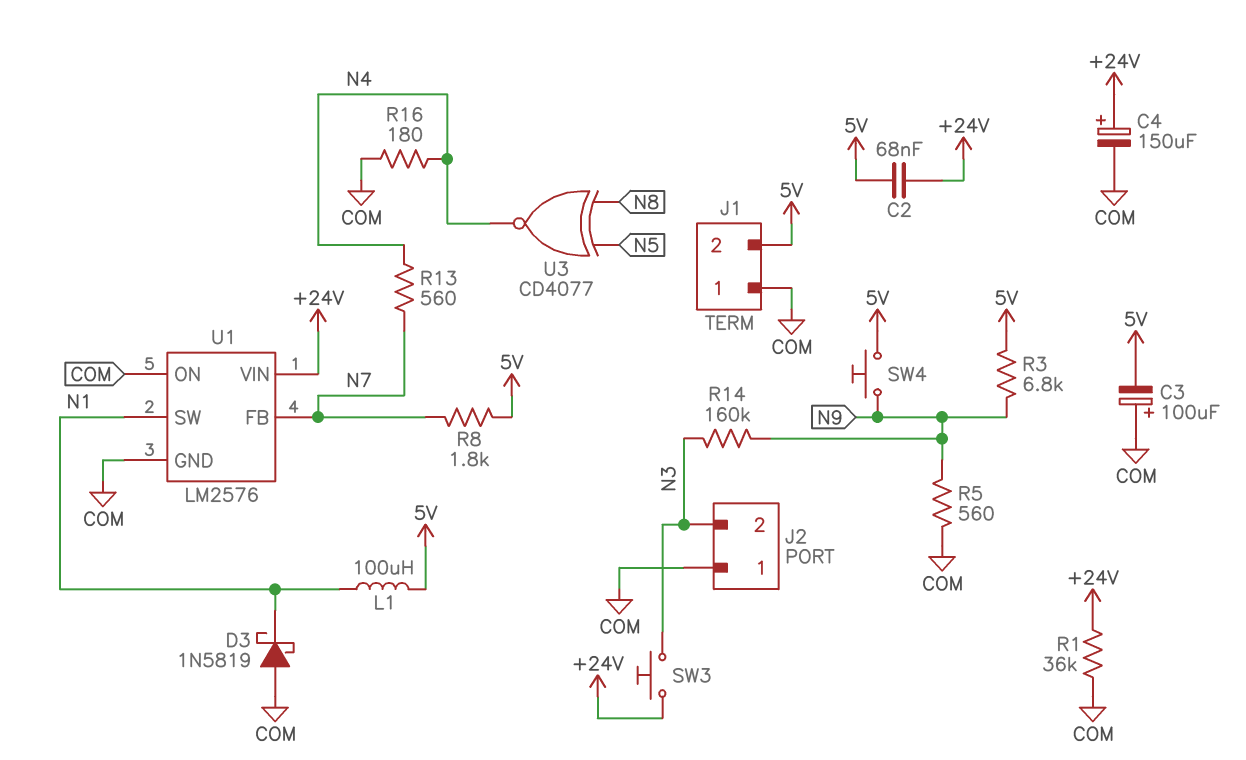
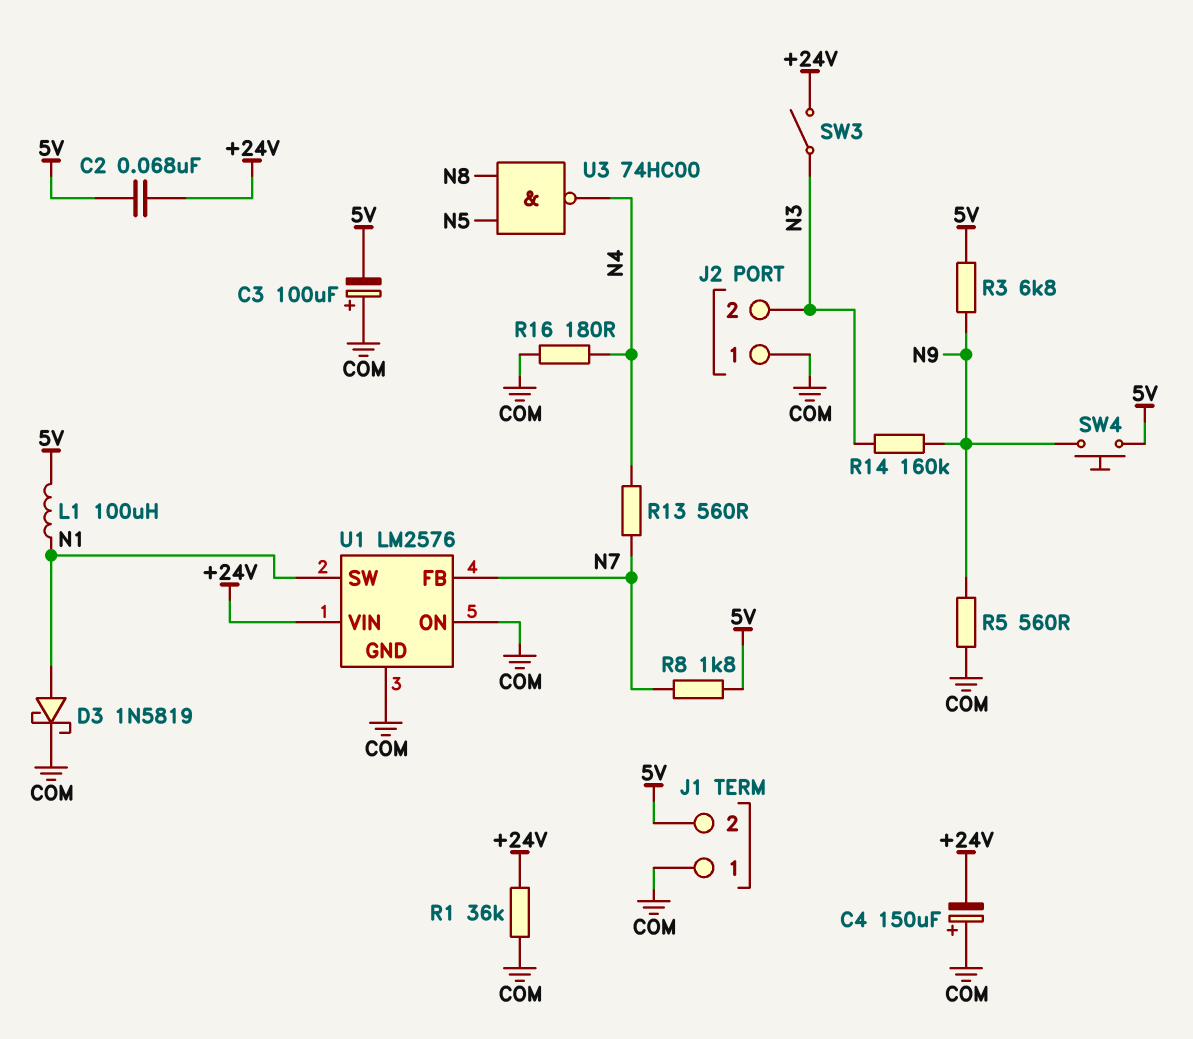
C4: 150uF (plus +24V, minus COM) -> 150uF (plus COM, minus +24V)
D3: schottky 1N5819 (A COM, K N1) -> schottky 1N5819 (A N1, K COM)
SW3: button (+24V, N3) -> switch (+24V, N3)
U3: XNOR CD4077 (in N5, in N8, out N4) -> NAND 74HC00 (in N5, in N8, out N4)

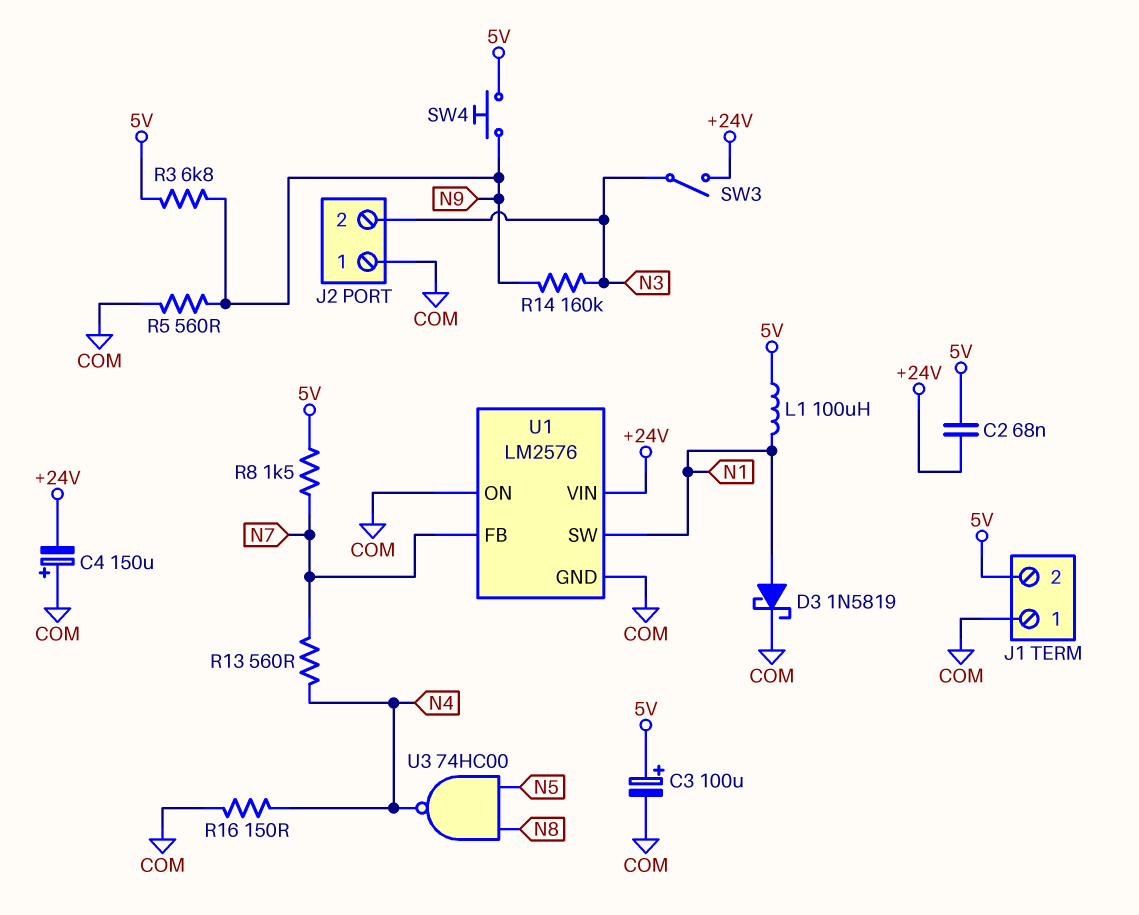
C3: 100uF (plus COM, minus 5V) -> 100uF (plus 5V, minus COM)
R1: 36k (+24V, COM) -> none
R8: 1.8k (5V, N7) -> 1.5k (5V, N7)
R16: 180 (COM, N4) -> 150 (COM, N4)

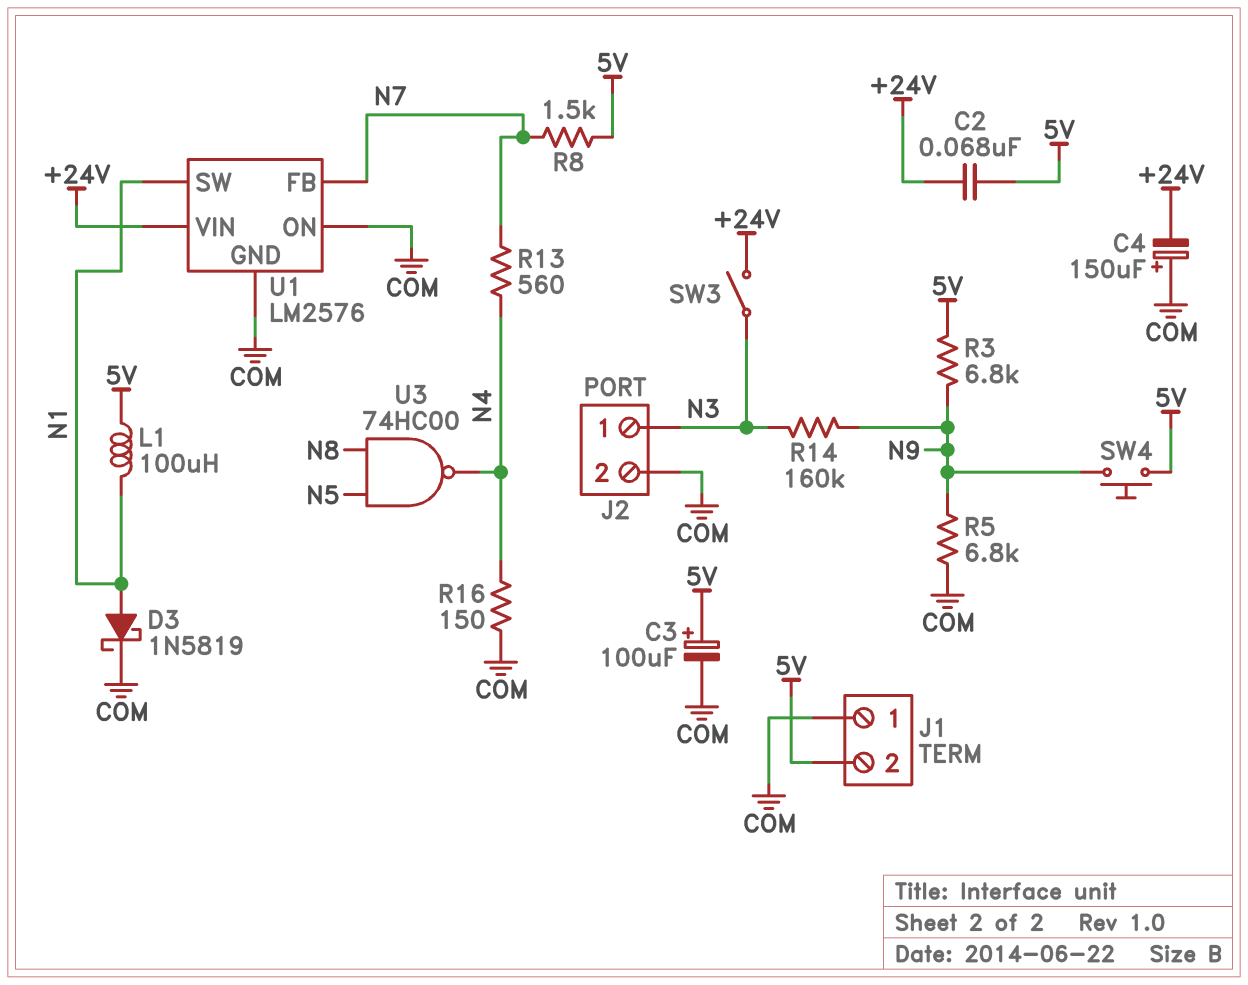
J2 pin 1: COM -> N3
J2 pin 2: N3 -> COM
R5: 560 (COM, N9) -> 6.8k (COM, N9)

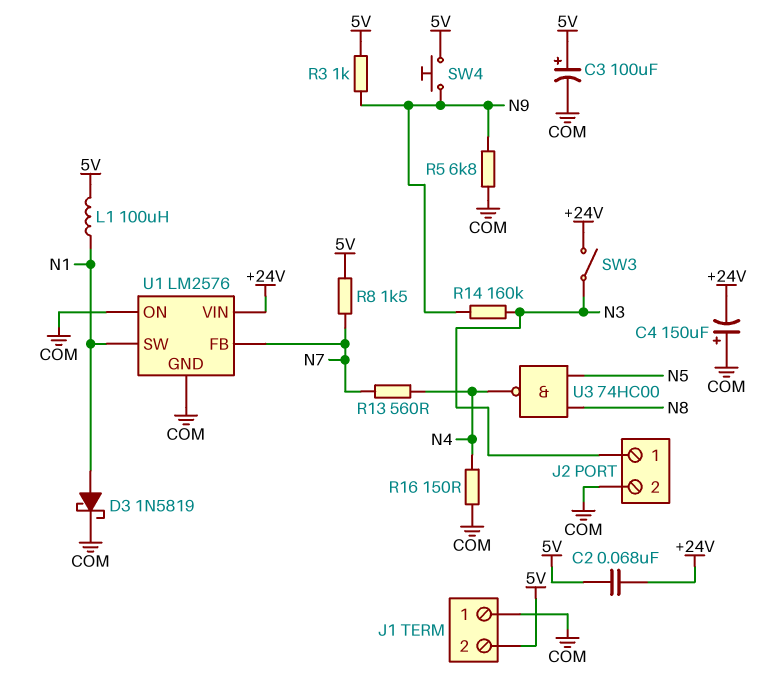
R3: 6.8k (5V, N9) -> 1k (5V, N9)

